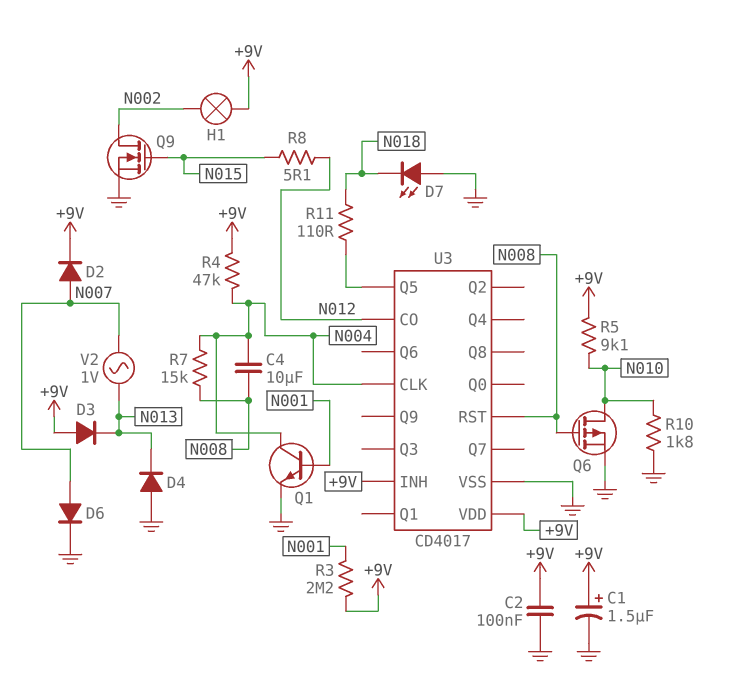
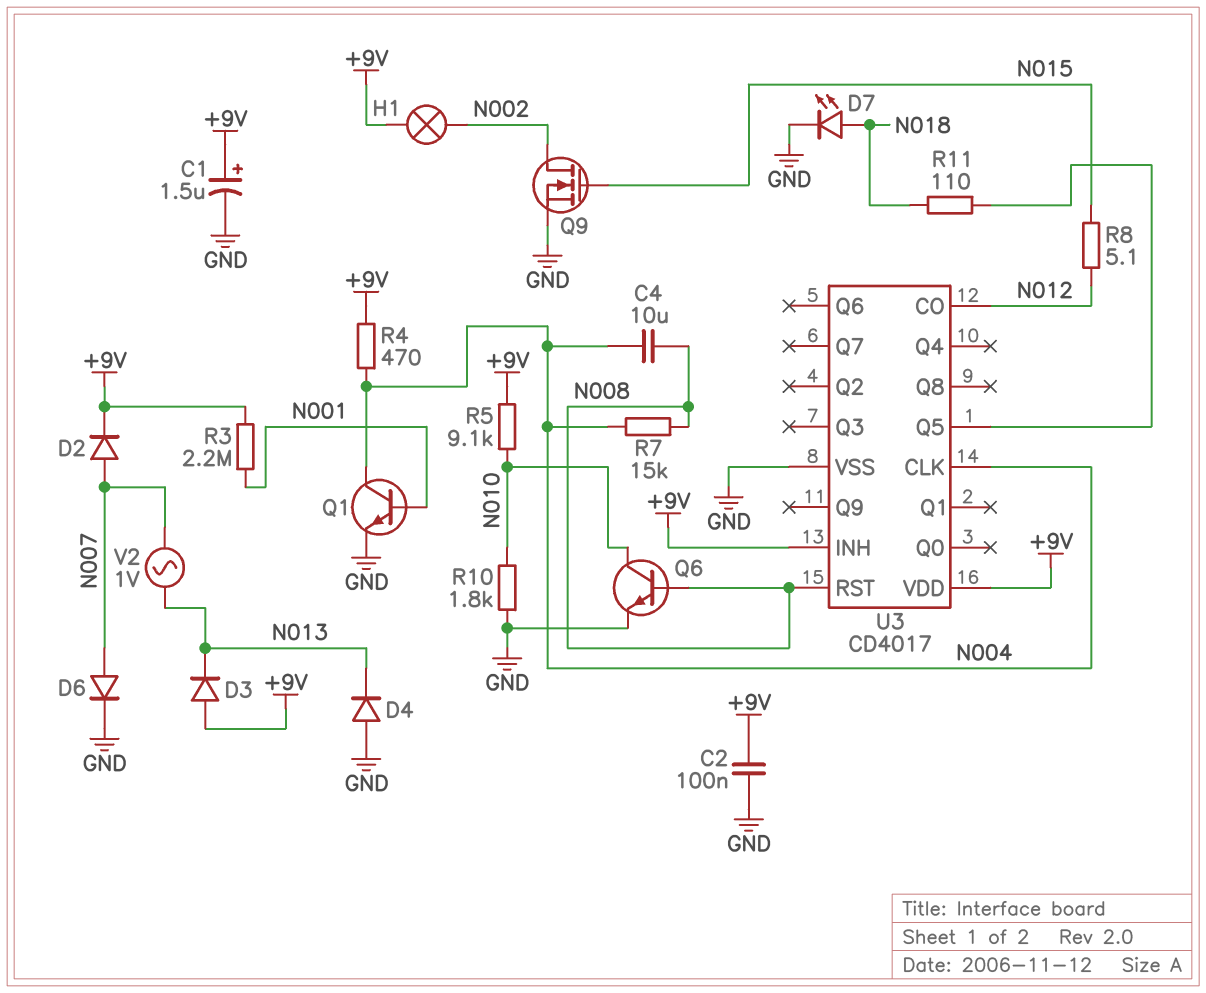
D7: LED (A GND, K N018) -> LED (A N018, K GND)
Q6: PMOS (G N008, D N010, S GND) -> NPN (B N008, C N010, E GND)
R4: 47k (+9V, N004) -> 470 (+9V, N004)

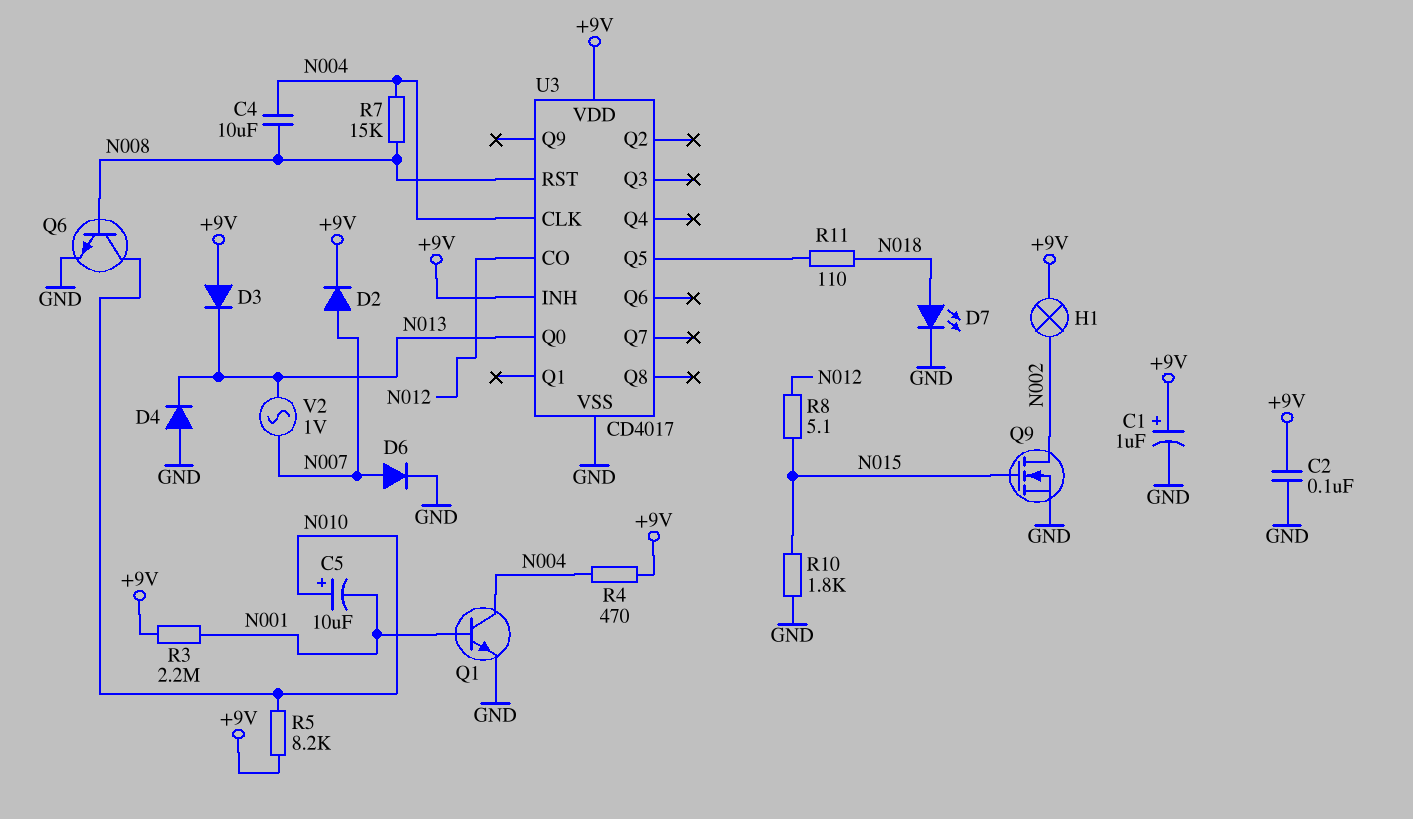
C1: 1.5uF (plus +9V, minus GND) -> 1uF (plus +9V, minus GND)
C5: none -> 10uF (plus N010, minus N001)
R5: 9.1k (+9V, N010) -> 8.2k (+9V, N010)
R10: 1.8k (GND, N010) -> 1.8k (GND, N015)
U3 pin Q0: none -> N013

